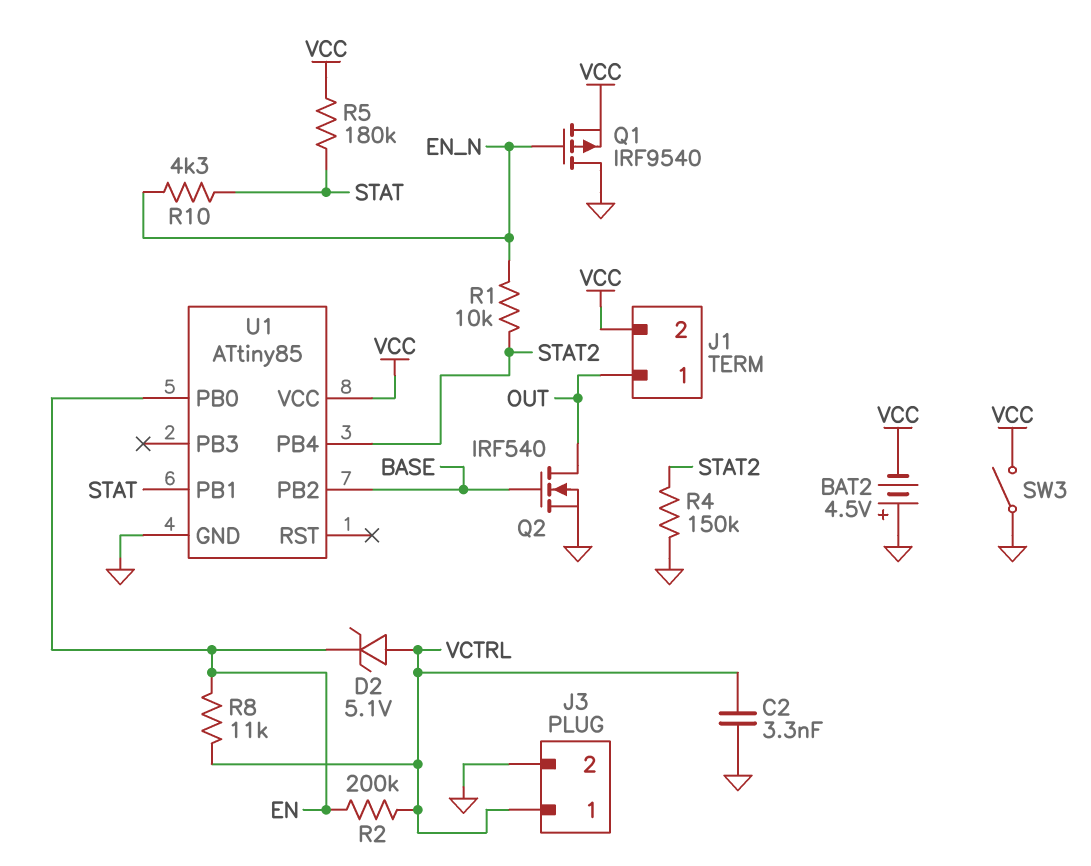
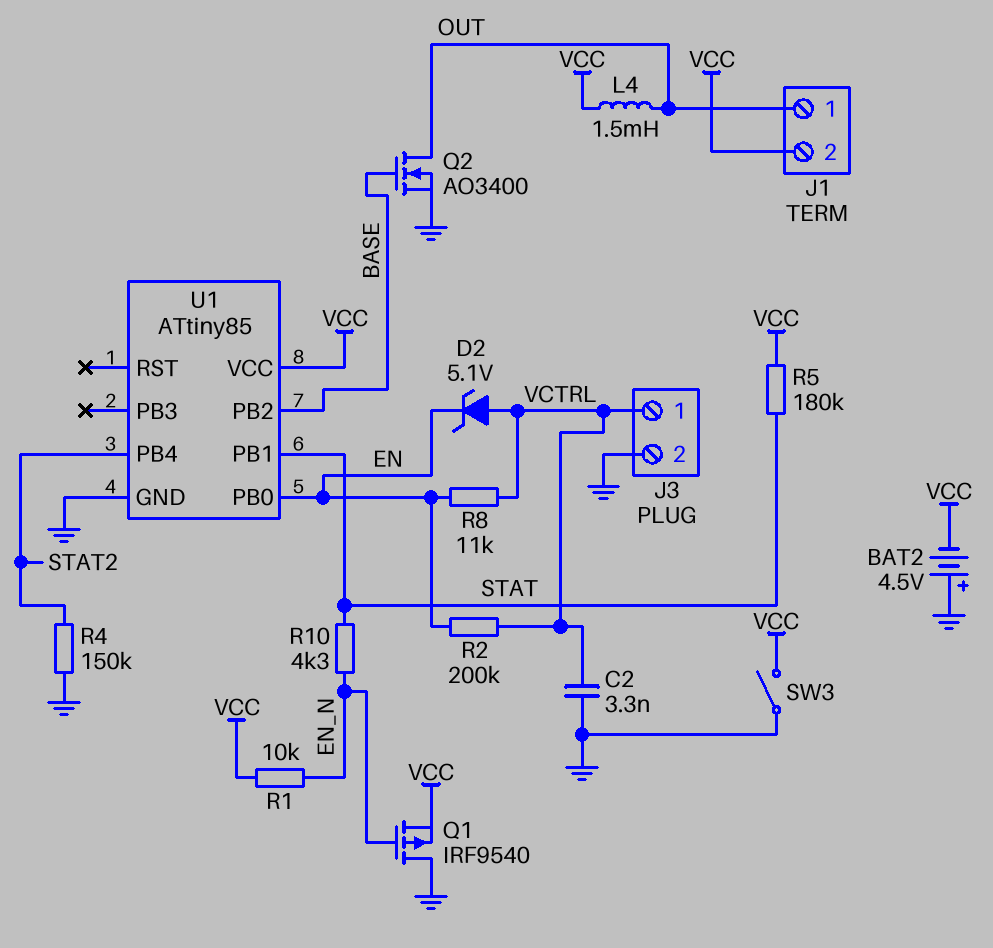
L4: none -> 1.5mH (OUT, VCC)
Q2: NMOS IRF540 (G BASE, D OUT, S GND) -> NMOS AO3400 (G BASE, D OUT, S GND)
R1: 10k (EN_N, STAT2) -> 10k (EN_N, VCC)

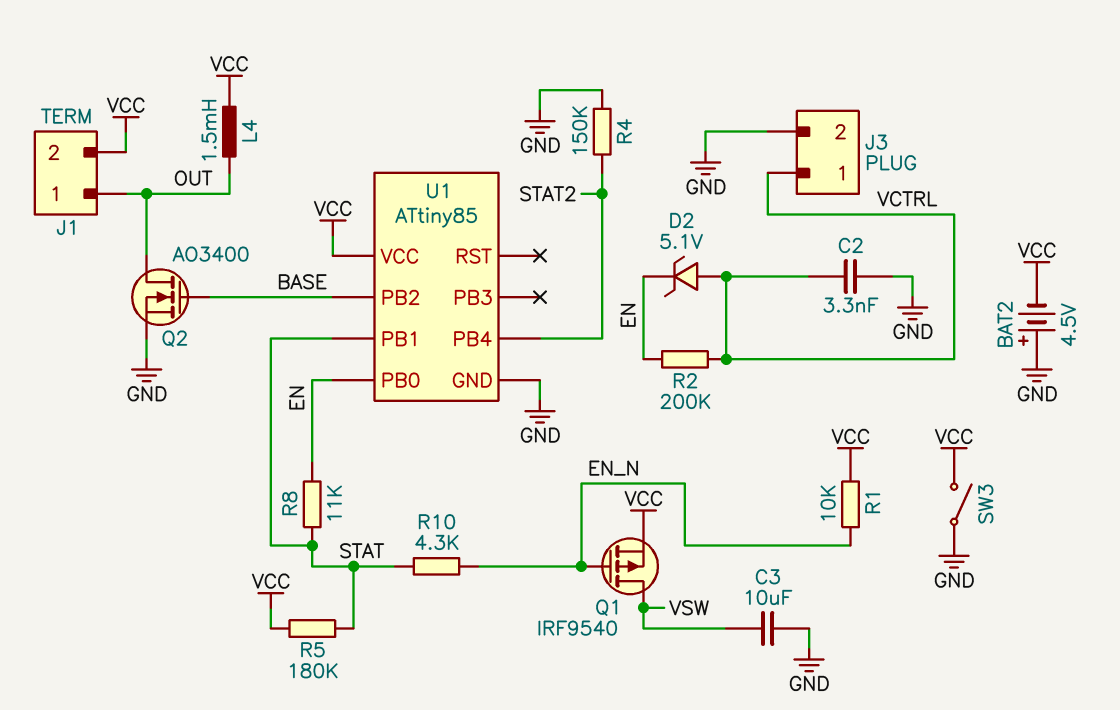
C3: none -> 10uF (GND, VSW)
Q1: PMOS IRF9540 (G EN_N, D GND, S VCC) -> PMOS IRF9540 (G EN_N, D VSW, S VCC)
R8: 11k (EN, VCTRL) -> 11k (EN, STAT)

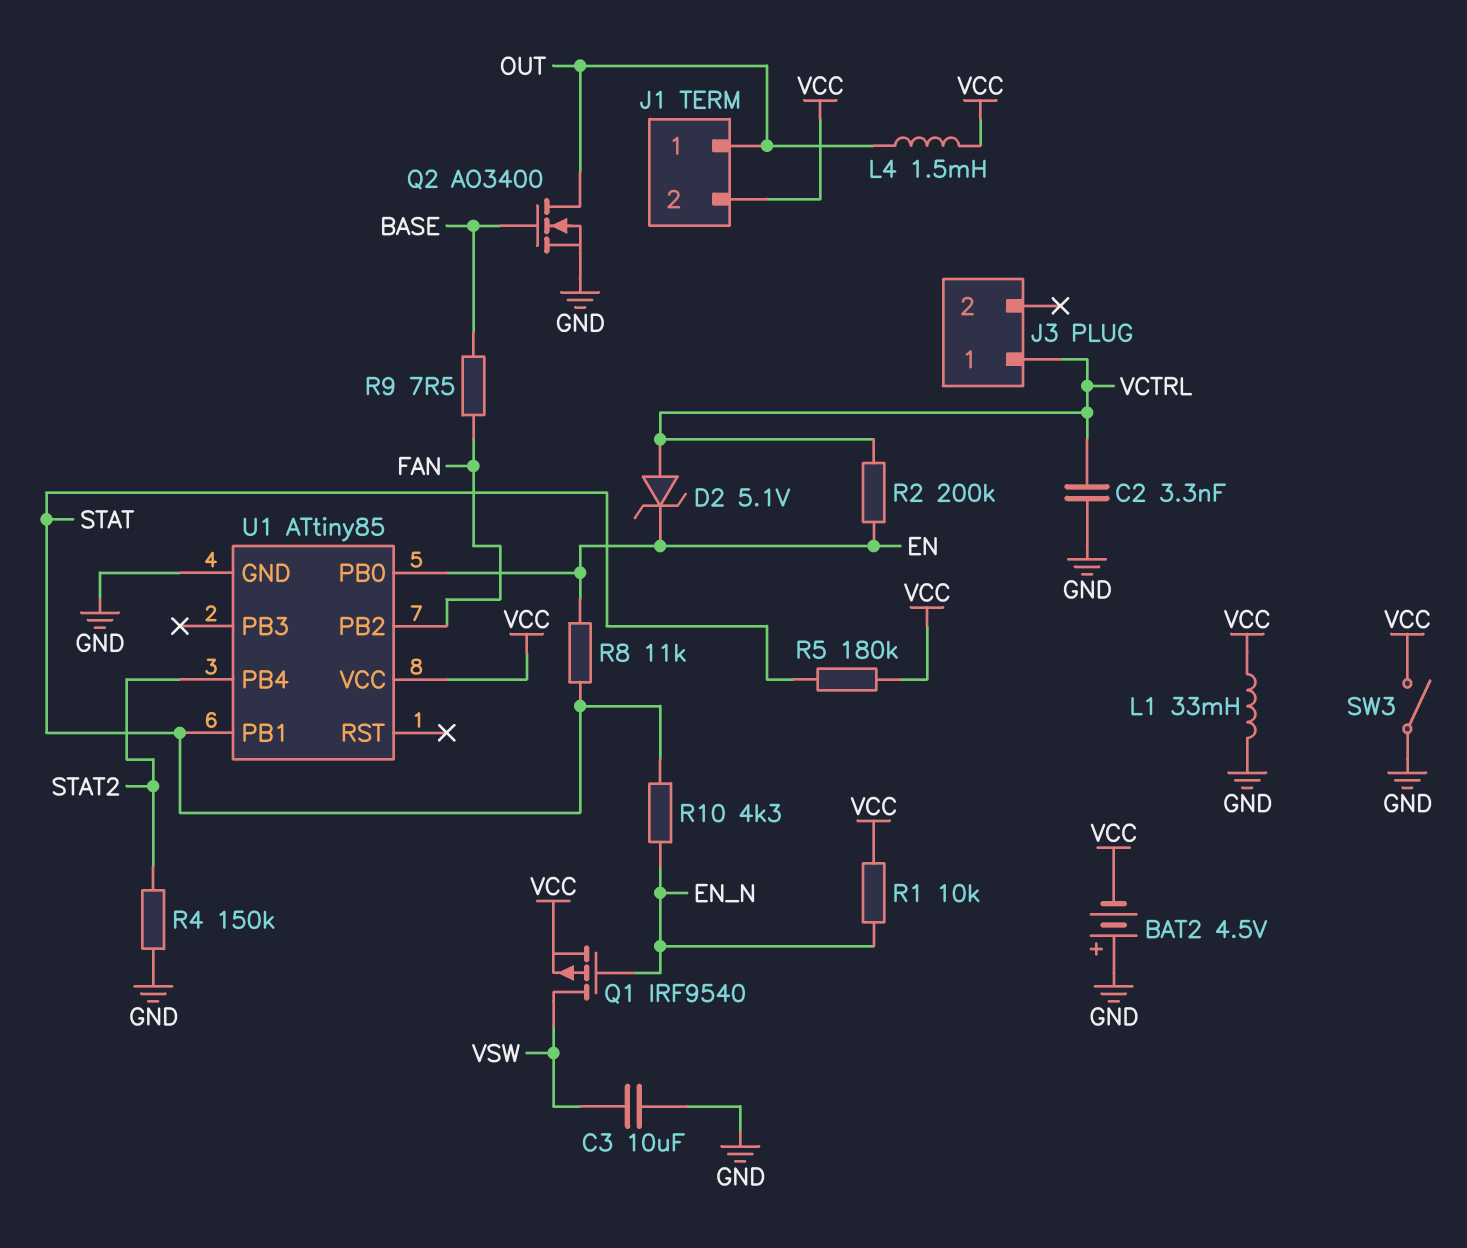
J3 pin 2: GND -> none
L1: none -> 33mH (GND, VCC)
R9: none -> 7.5 (BASE, FAN)
U1 pin PB2: BASE -> FAN

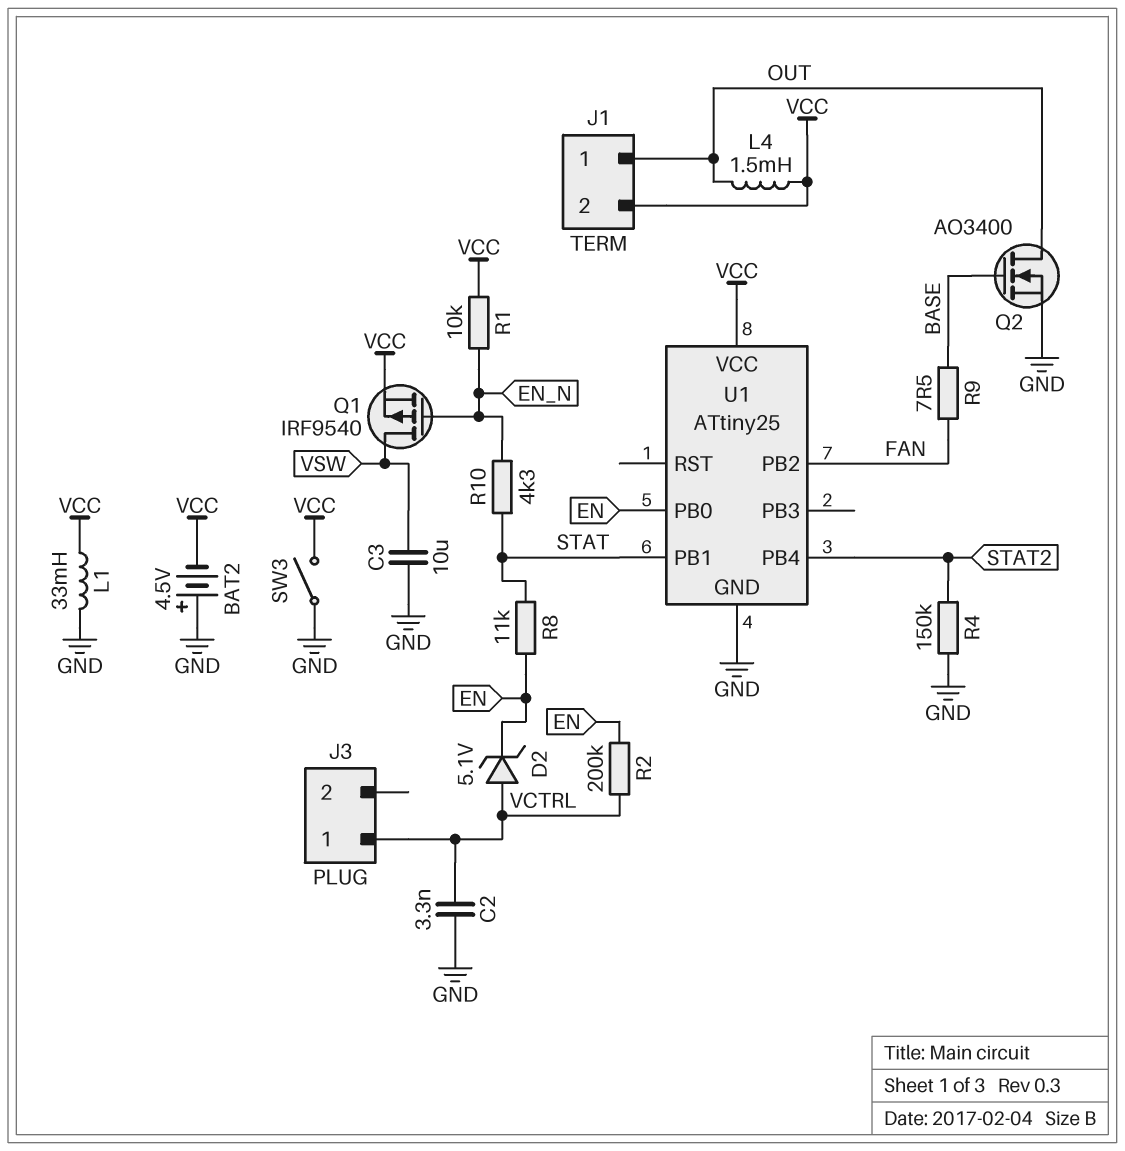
R5: 180k (STAT, VCC) -> none
U1: ATtiny85 -> ATtiny25

